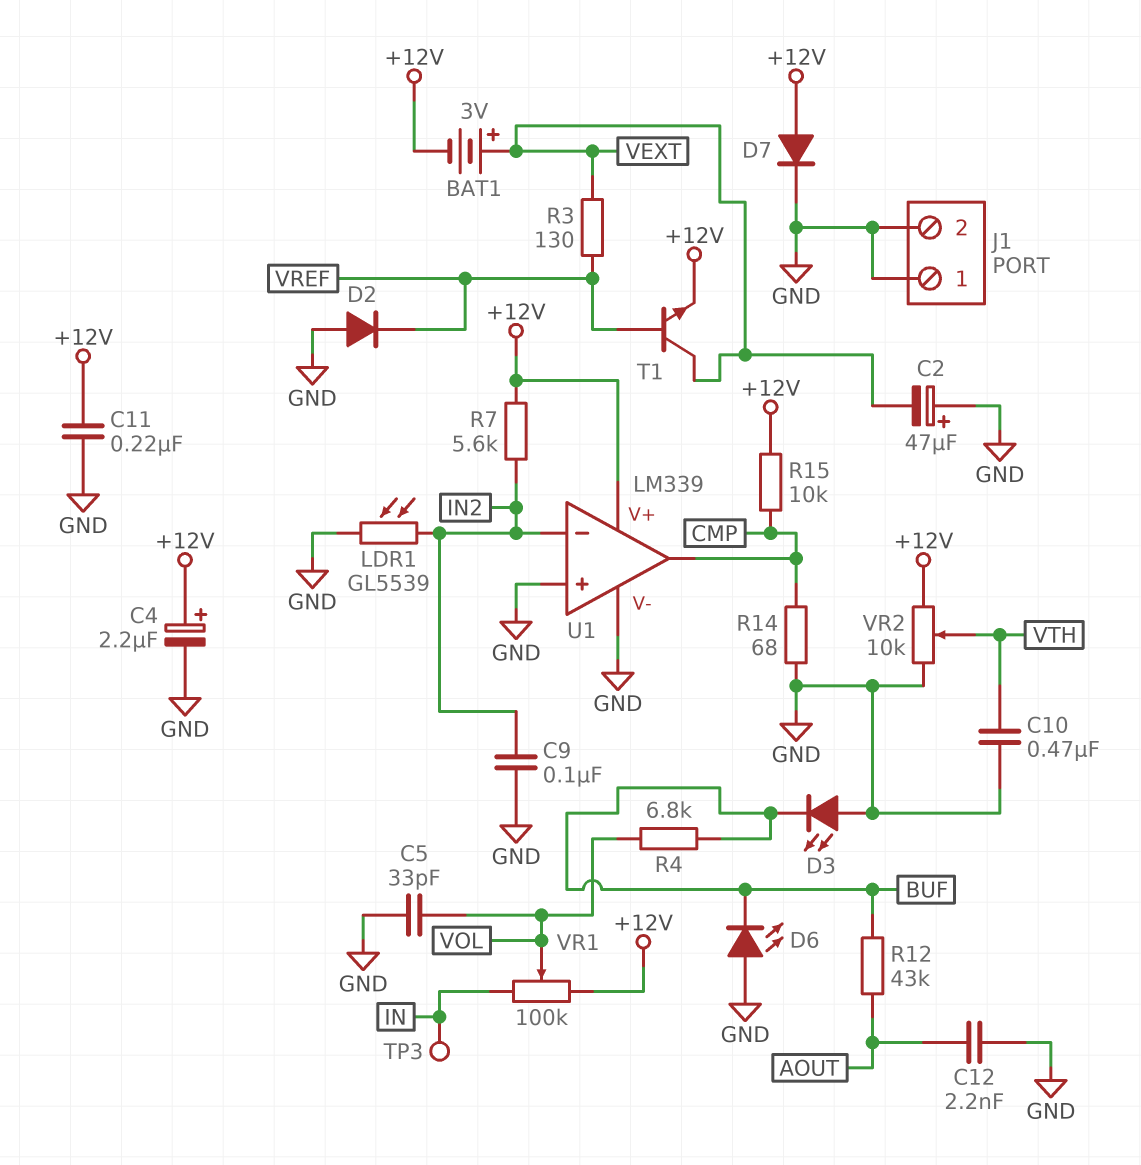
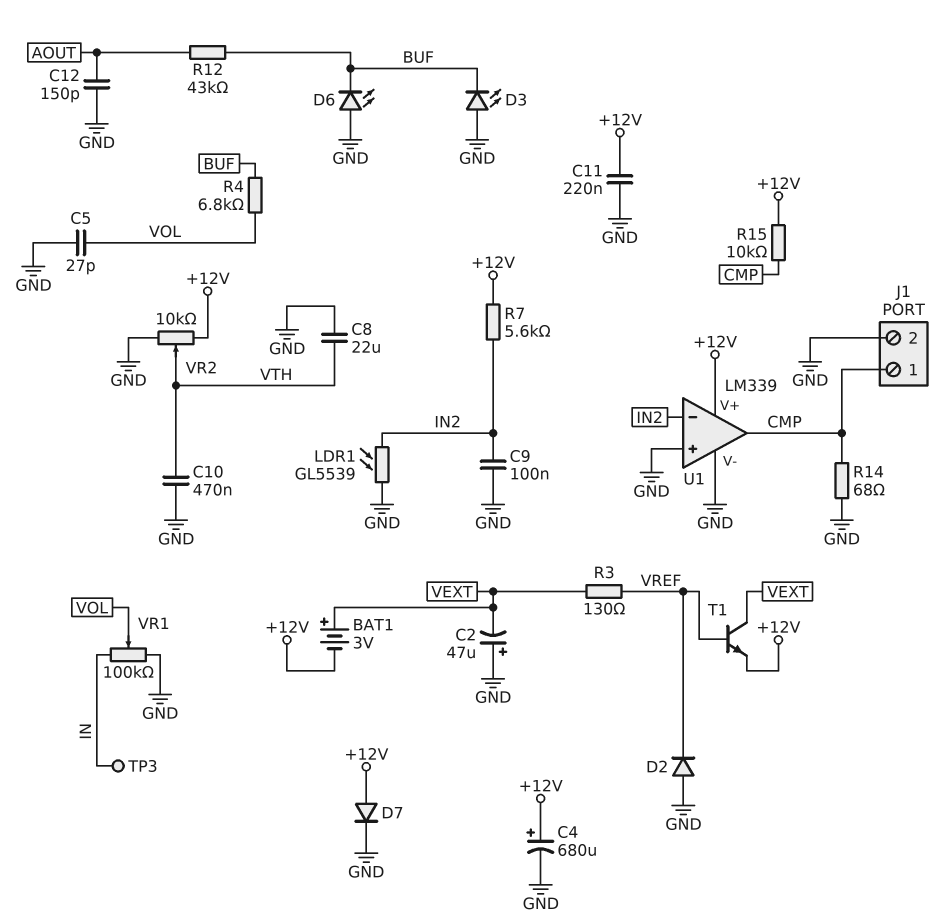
C4: 2.2uF (plus +12V, minus GND) -> 680uF (plus +12V, minus GND)
C5: 33pF (GND, VOL) -> 27pF (GND, VOL)
C8: none -> 22uF (GND, VTH)
C12: 2.2nF (AOUT, GND) -> 150pF (AOUT, GND)
J1 pin 1: GND -> CMP
VR1: 100k (+12V, IN, wiper VOL) -> 100k (GND, IN, wiper VOL)

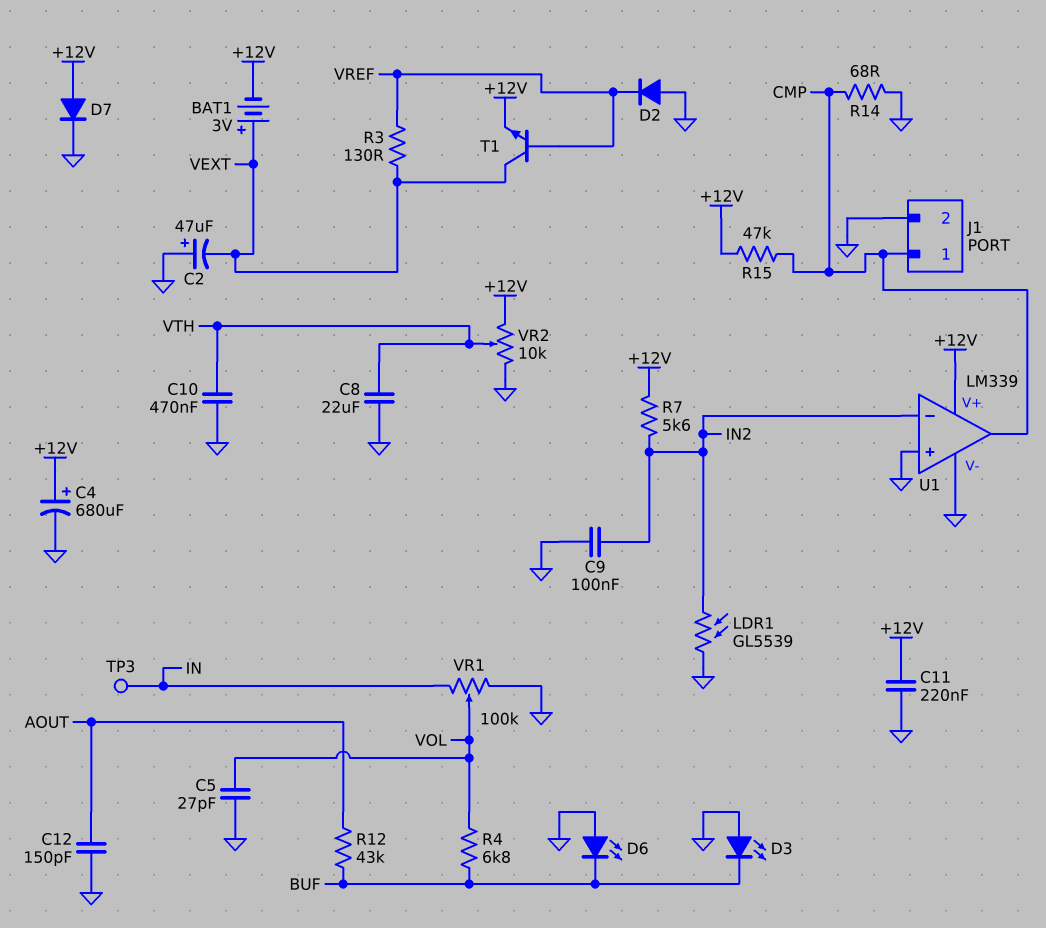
R15: 10k (+12V, CMP) -> 47k (+12V, CMP)

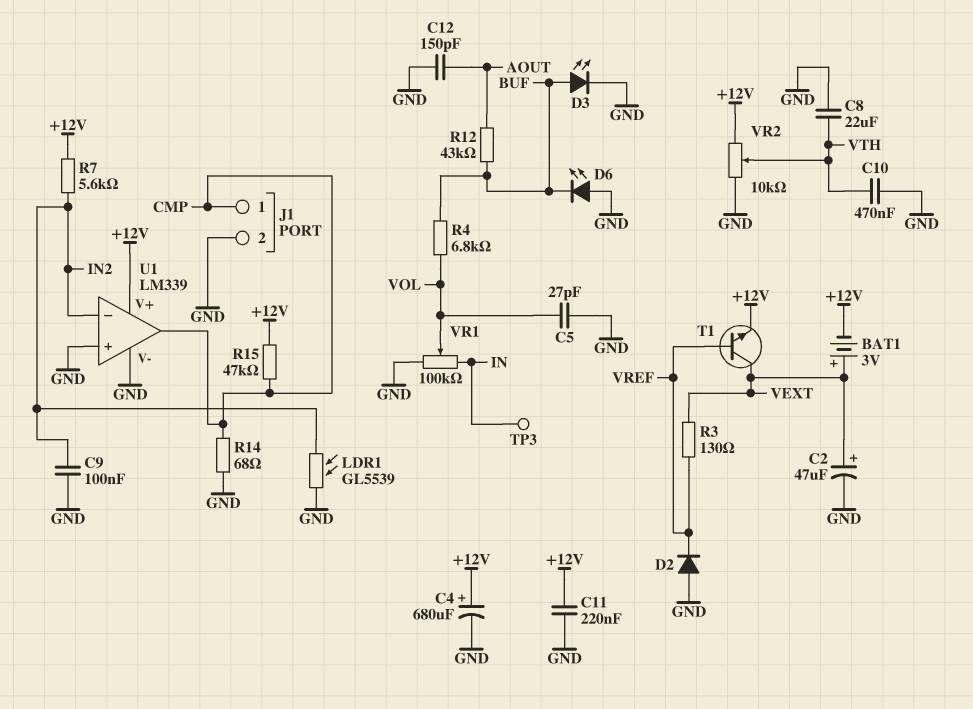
C2: 47uF (plus GND, minus VEXT) -> 47uF (plus VEXT, minus GND)
D3: LED (A GND, K BUF) -> LED (A BUF, K GND)
D7: diode (A +12V, K GND) -> none

